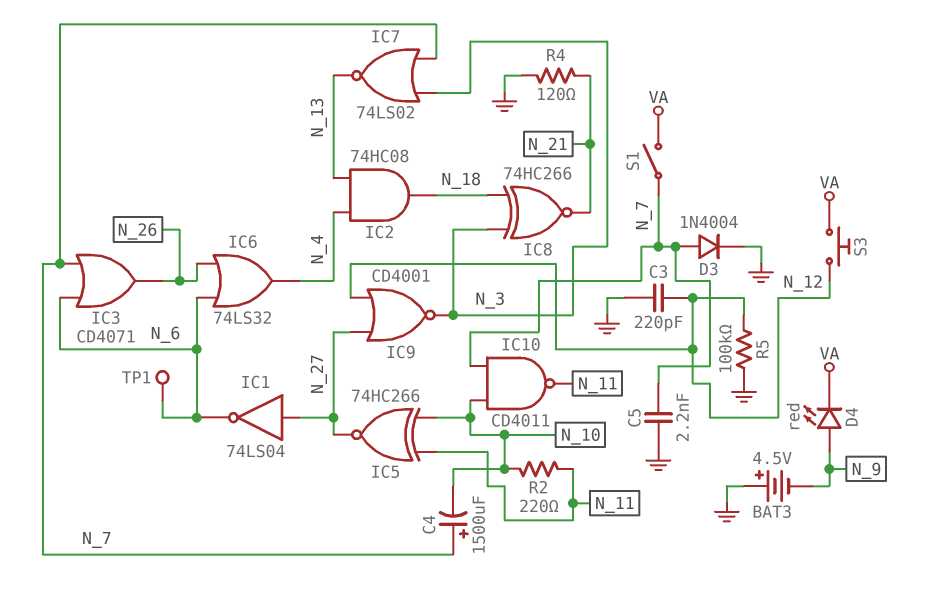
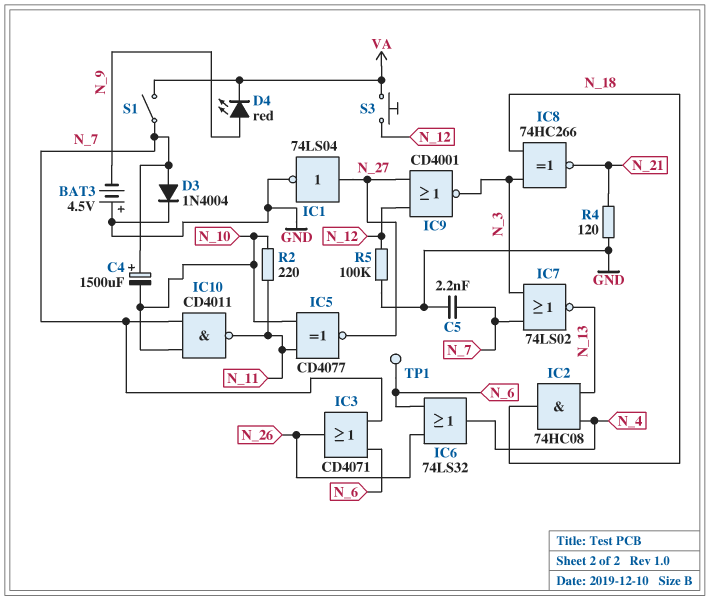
C3: 220pF (GND, N_12) -> none
IC1: NOT 74LS04 (in N_27, out N_6) -> NOT 74LS04 (in N_27, out GND)
IC5: XNOR 74HC266 (in N_10, in N_11, out N_27) -> XNOR CD4077 (in N_10, in N_11, out N_27)

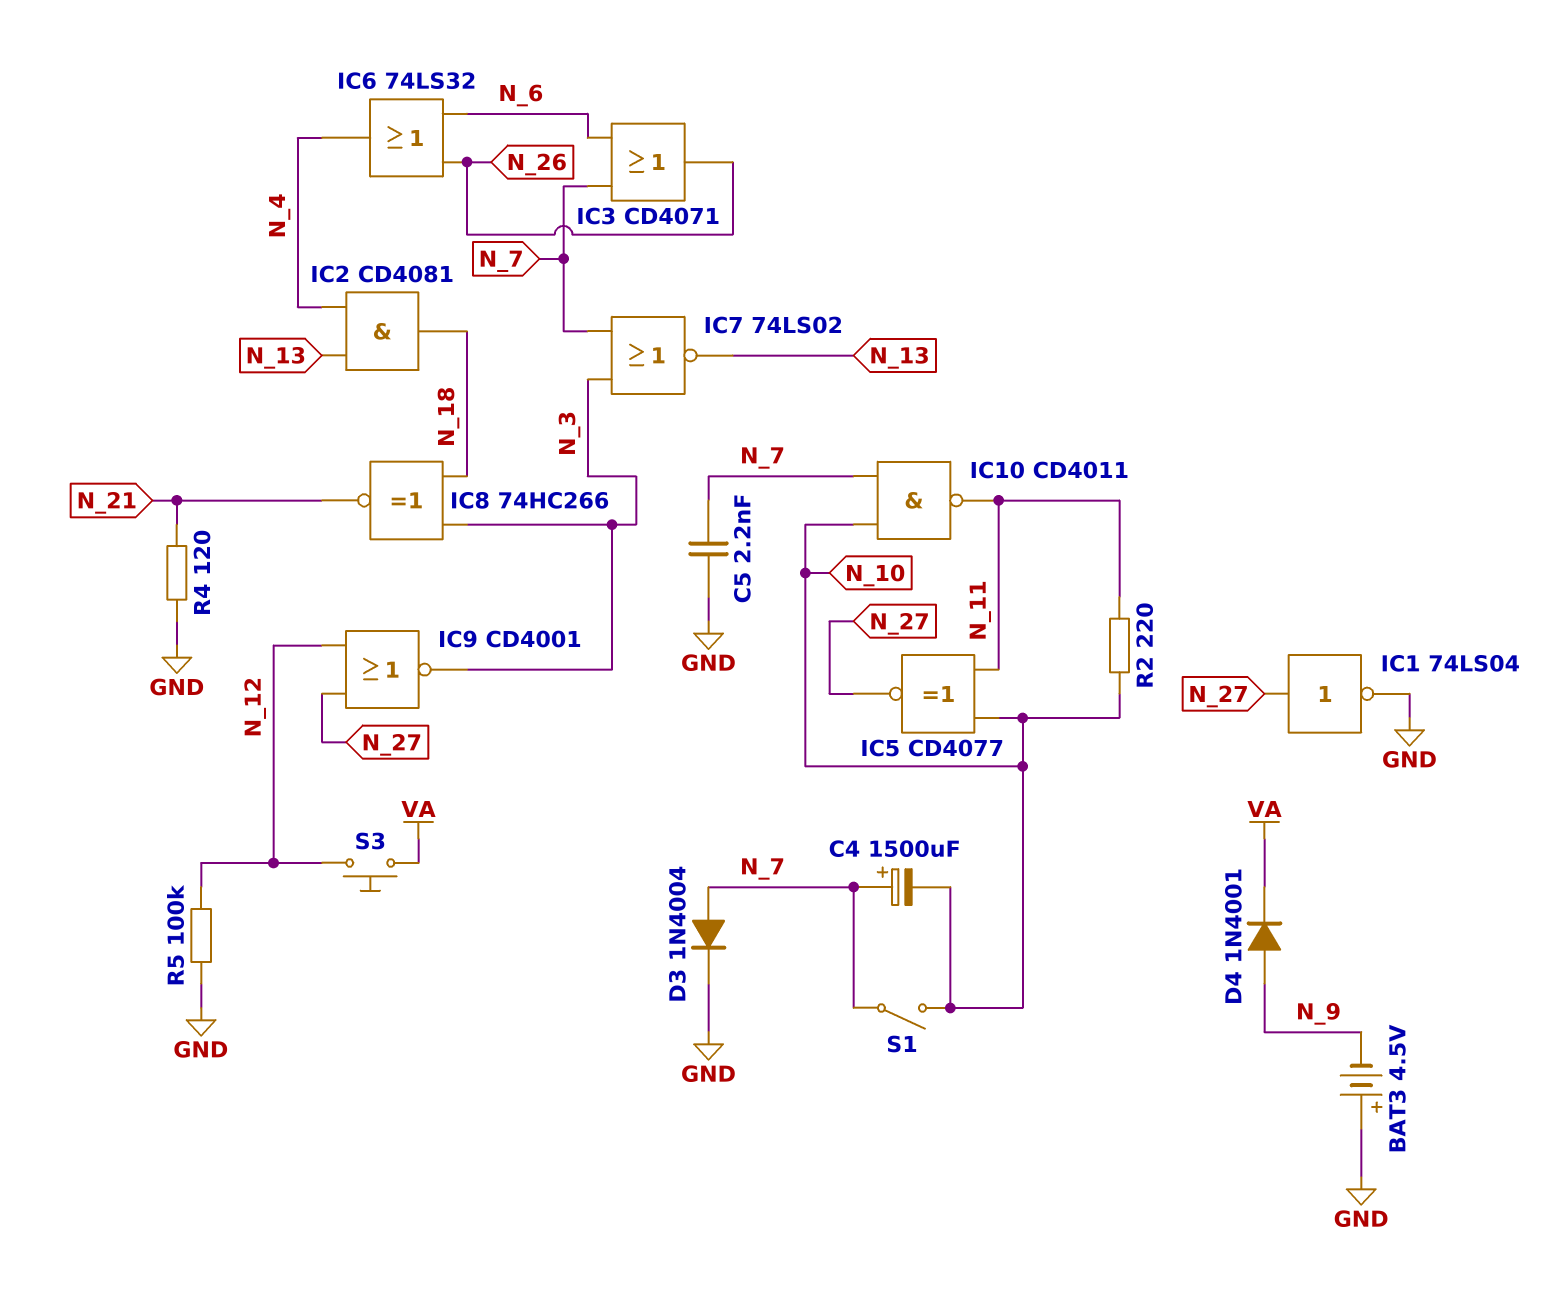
D4: LED red (A N_9, K VA) -> diode 1N4001 (A N_9, K VA)
IC2: AND 74HC08 (in N_4, in N_13, out N_18) -> AND CD4081 (in N_4, in N_13, out N_18)
S1: switch (N_7, VA) -> switch (N_7, N_10)
TP1: test point (N_6) -> none

